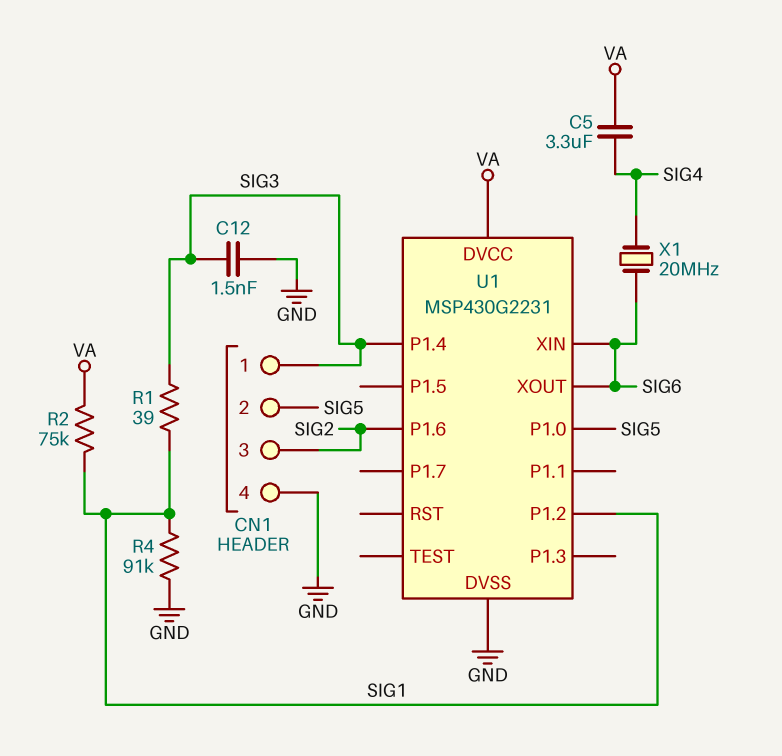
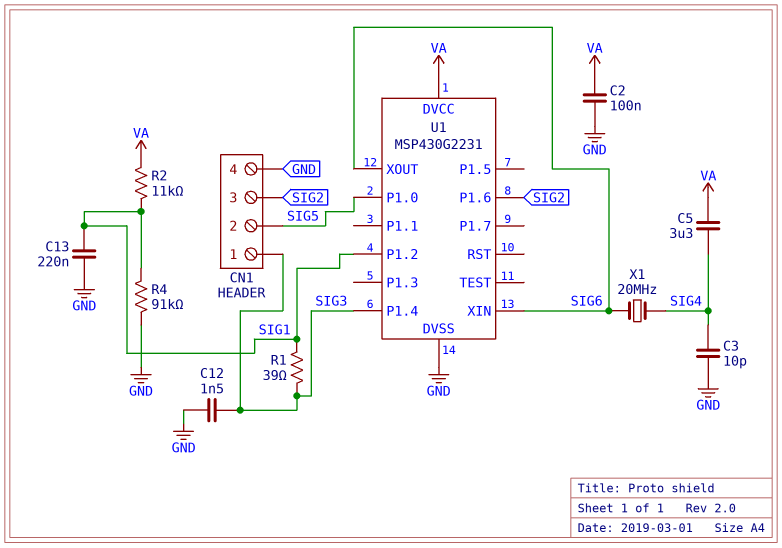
C2: none -> 100nF (GND, VA)
C3: none -> 10pF (GND, SIG4)
C13: none -> 220nF (GND, SIG1)
R2: 75k (SIG1, VA) -> 11k (SIG1, VA)

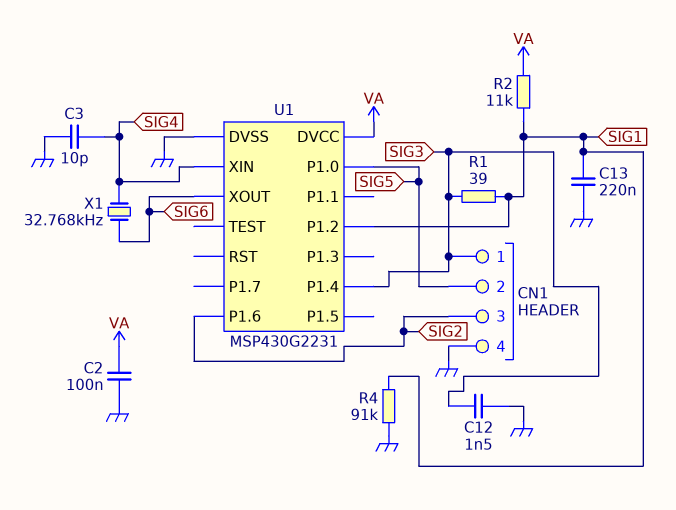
C5: 3.3uF (SIG4, VA) -> none
U1 pin XIN: SIG6 -> SIG4
X1: 20MHz (SIG4, SIG6) -> 32.768kHz (SIG4, SIG6)

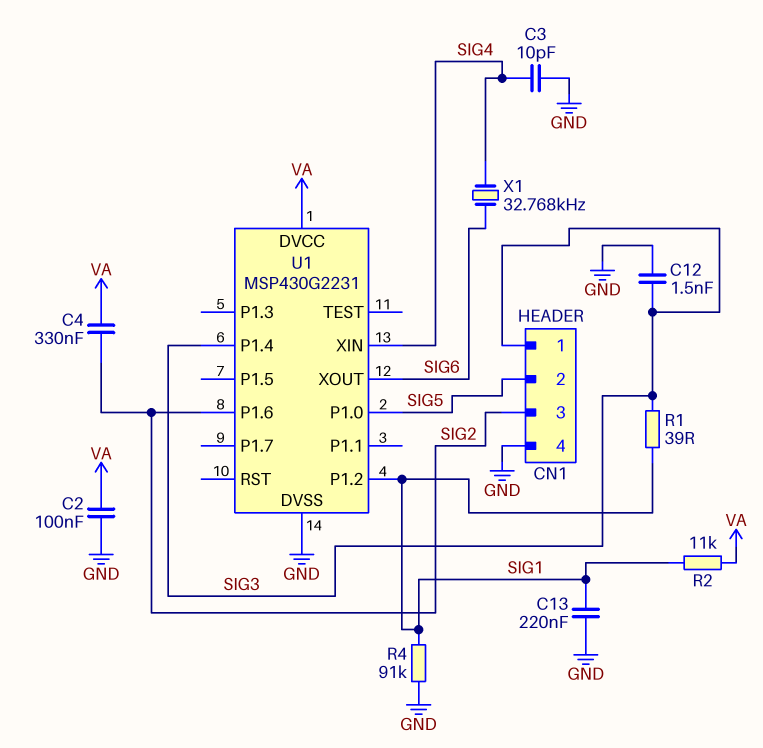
C4: none -> 330nF (SIG2, VA)

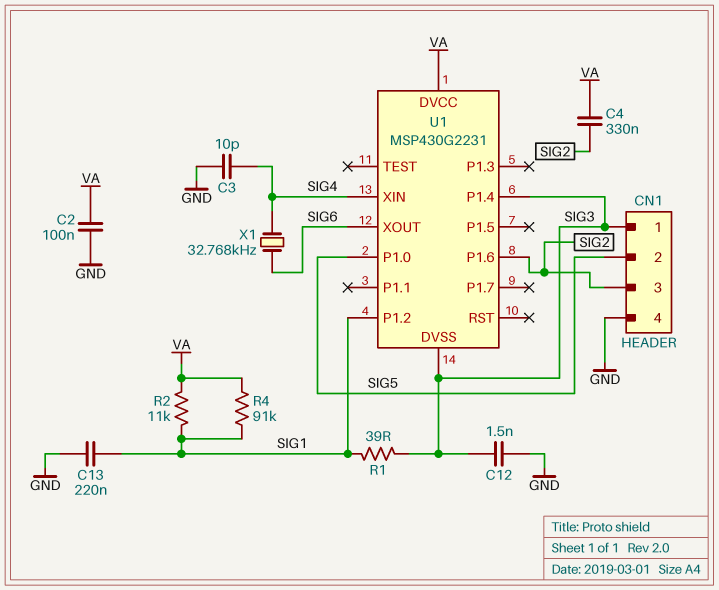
R4: 91k (GND, SIG1) -> 91k (SIG1, VA)
U1 pin DVSS: GND -> SIG3

